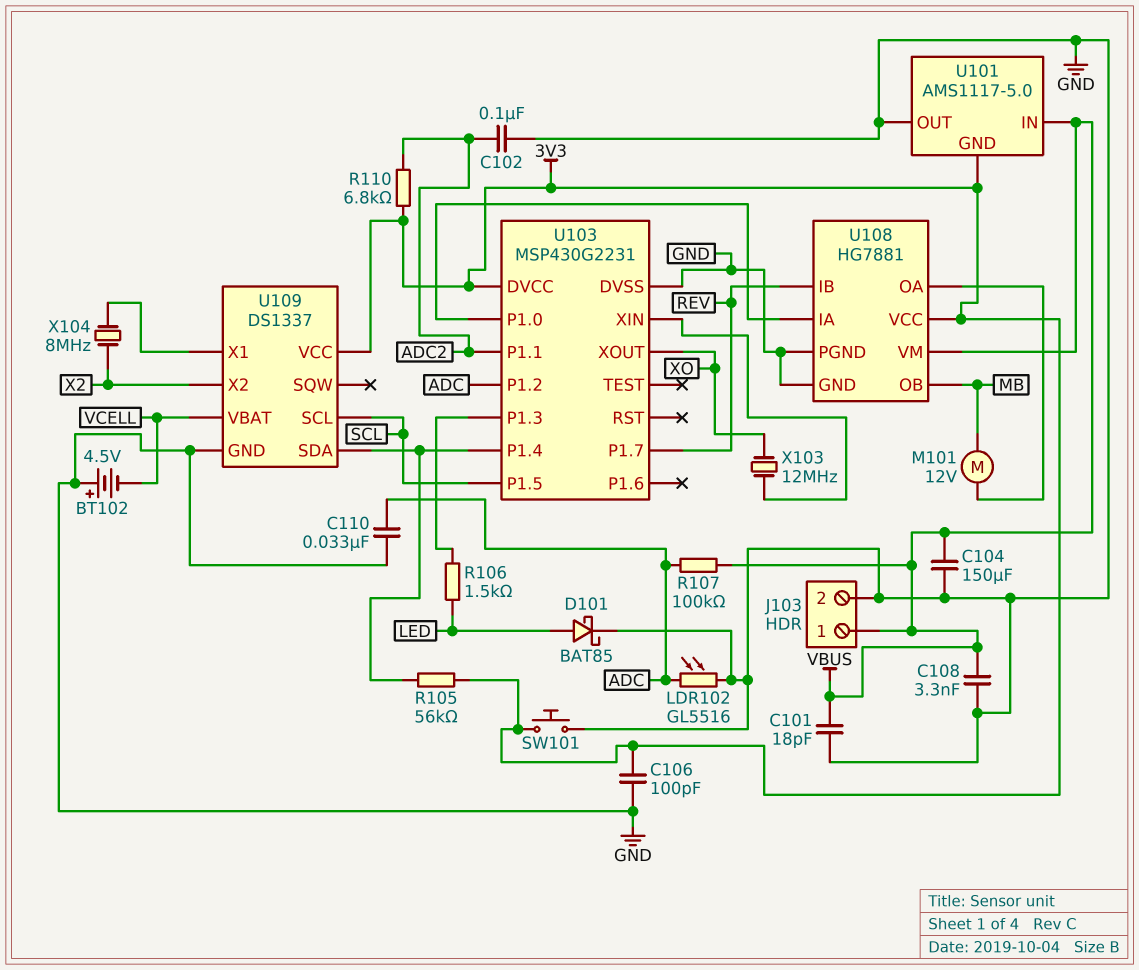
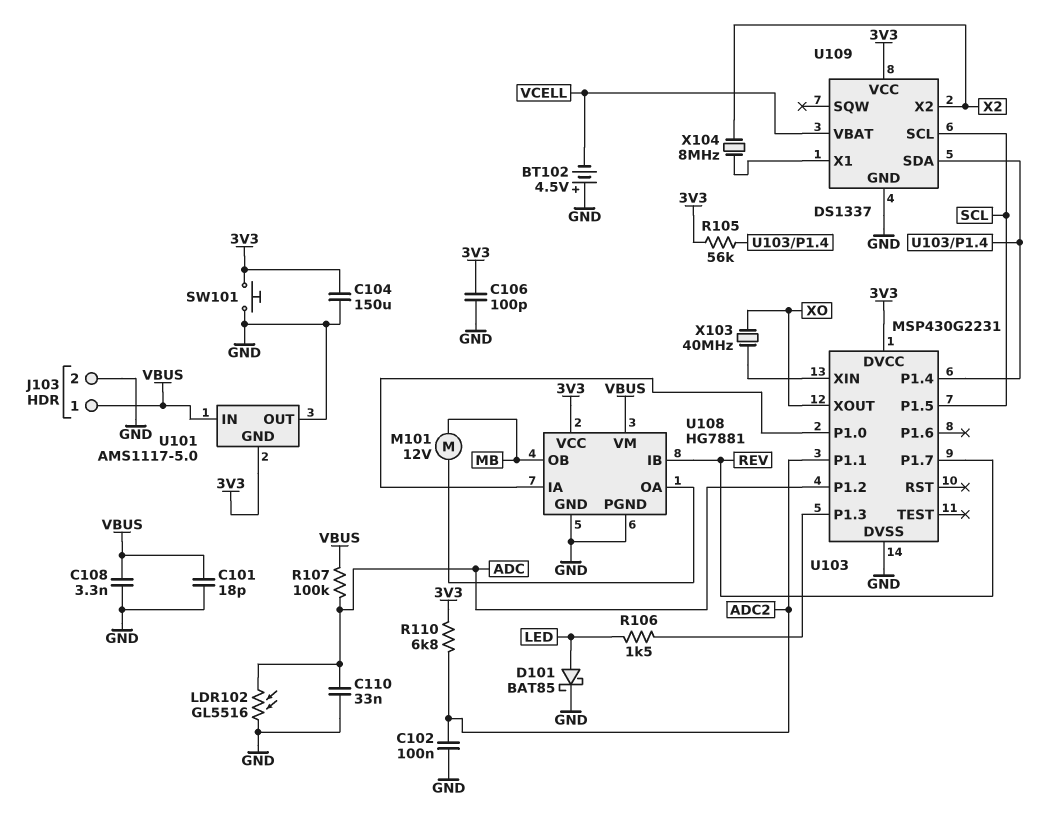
C104: 150uF (GND, VBUS) -> 150uF (3V3, GND)
X103: 12MHz (U103/XIN, XO) -> 40MHz (U103/XIN, XO)

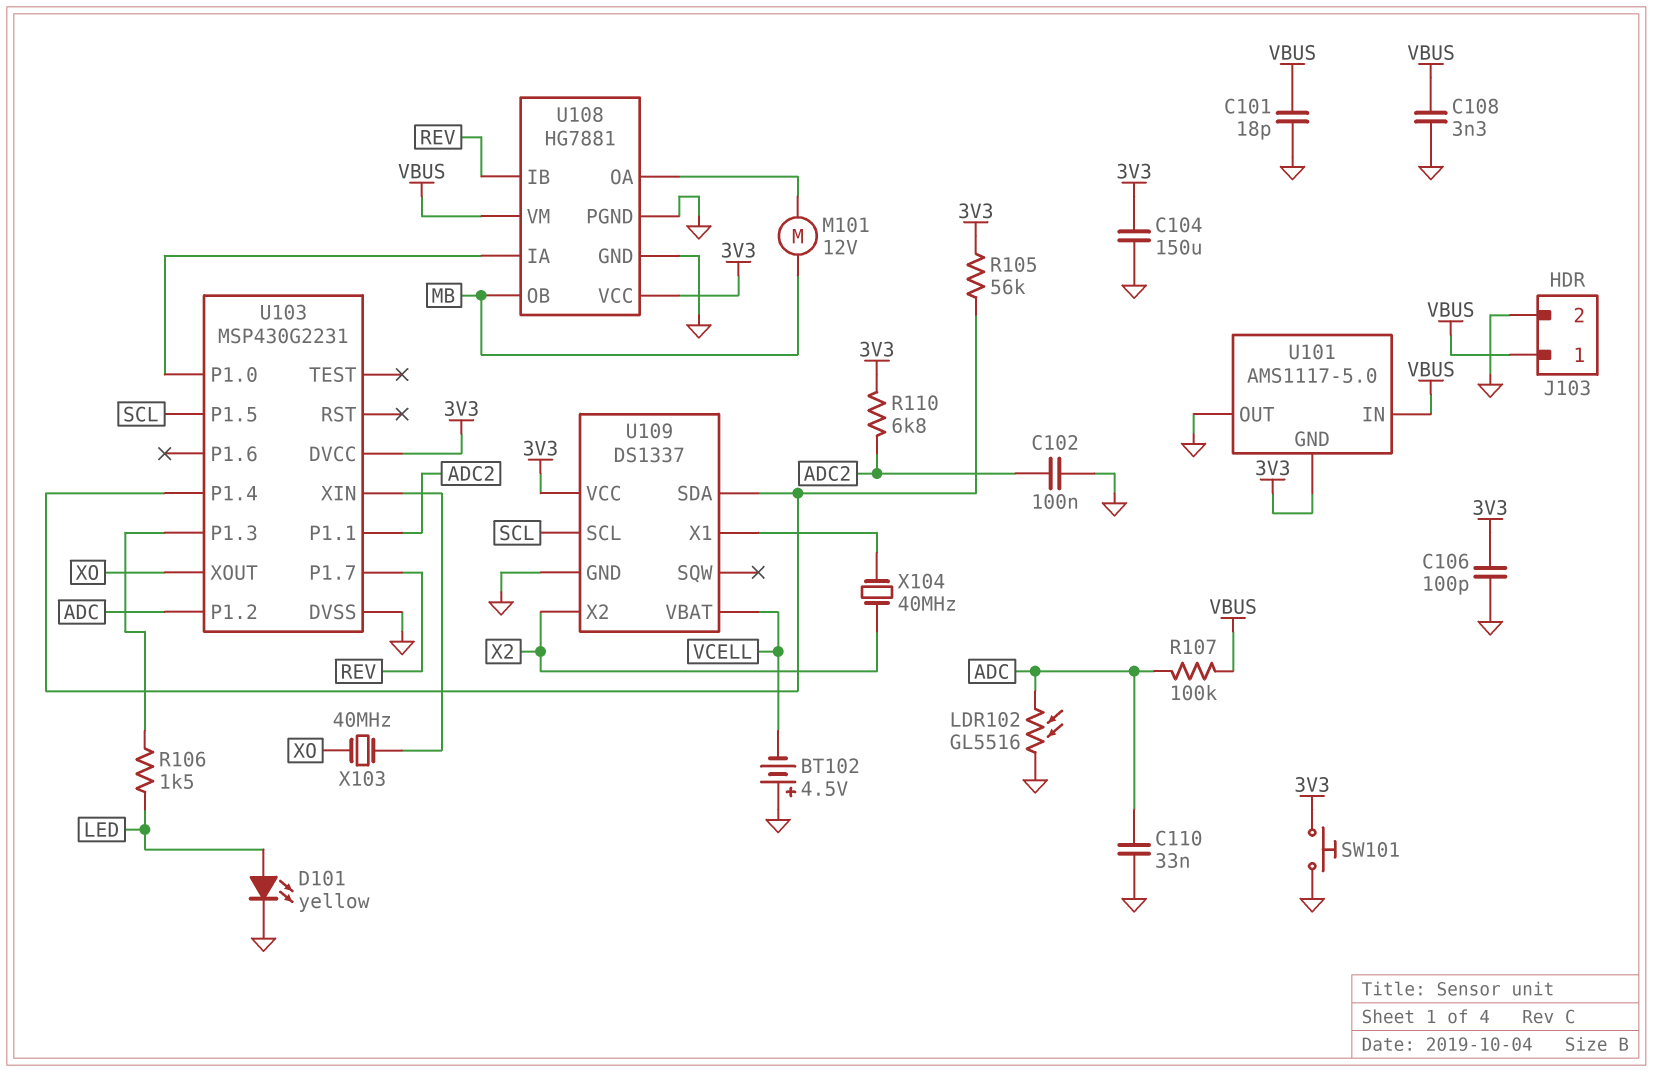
D101: schottky BAT85 (A LED, K GND) -> LED yellow (A LED, K GND)
X104: 8MHz (U109/X1, X2) -> 40MHz (U109/X1, X2)

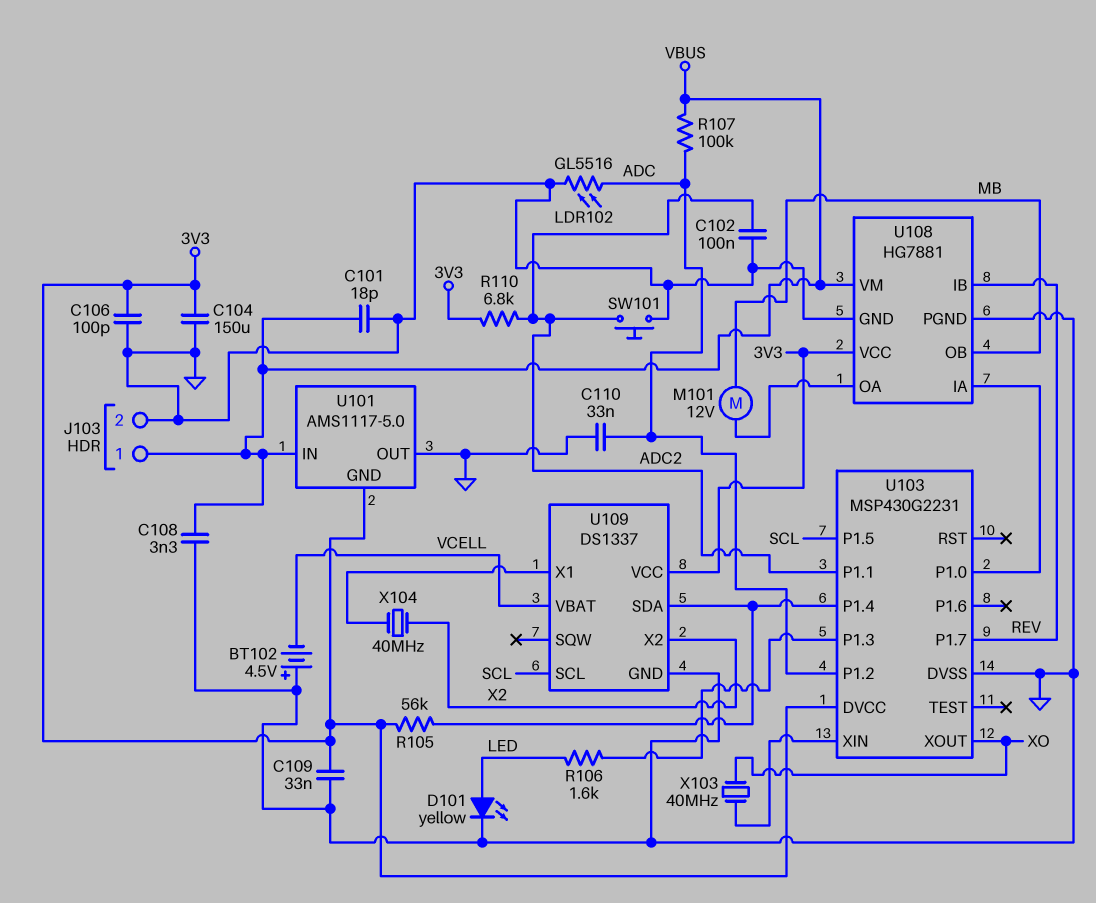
C109: none -> 33nF (3V3, GND)
R106: 1.5k (LED, U103/P1.3) -> 1.6k (LED, U103/P1.3)
SW101: button (3V3, GND) -> button (ADC2, GND)

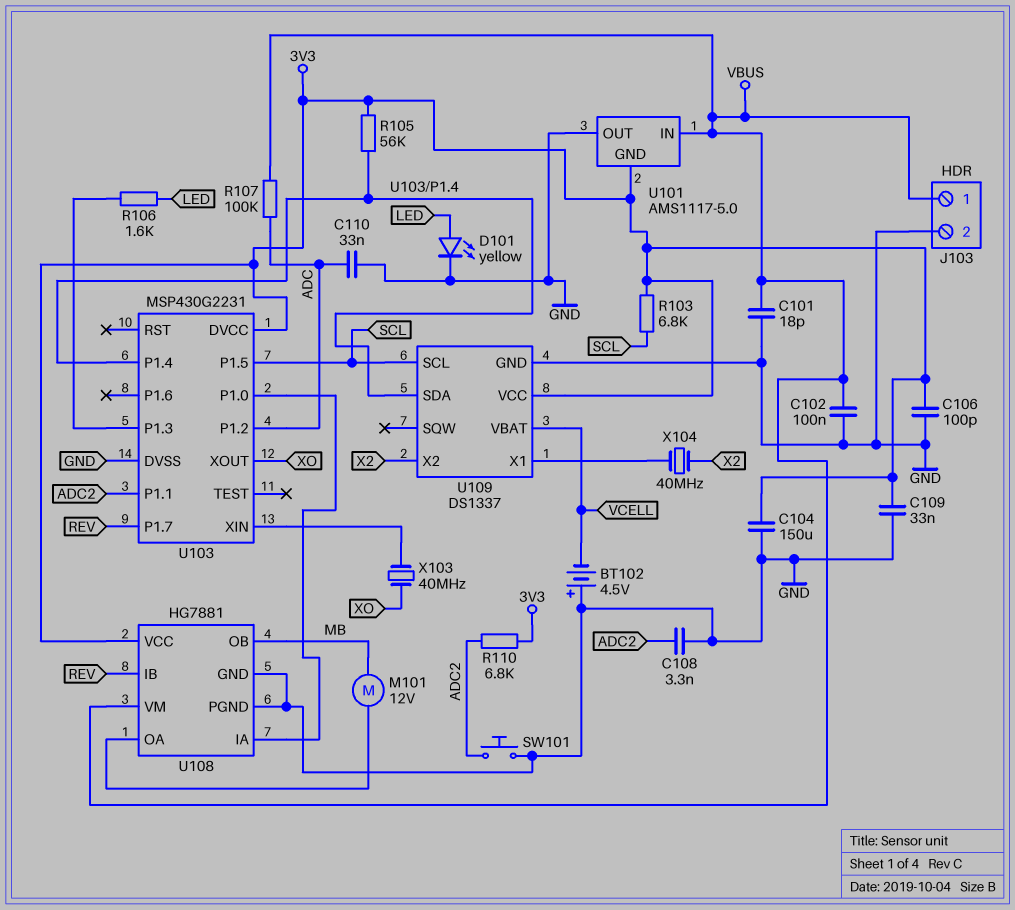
C102: 100nF (ADC2, GND) -> 100nF (GND, VBUS)
C108: 3.3nF (GND, VBUS) -> 3.3nF (ADC2, GND)
LDR102: GL5516 (ADC, GND) -> none
R103: none -> 6.8k (3V3, SCL)

